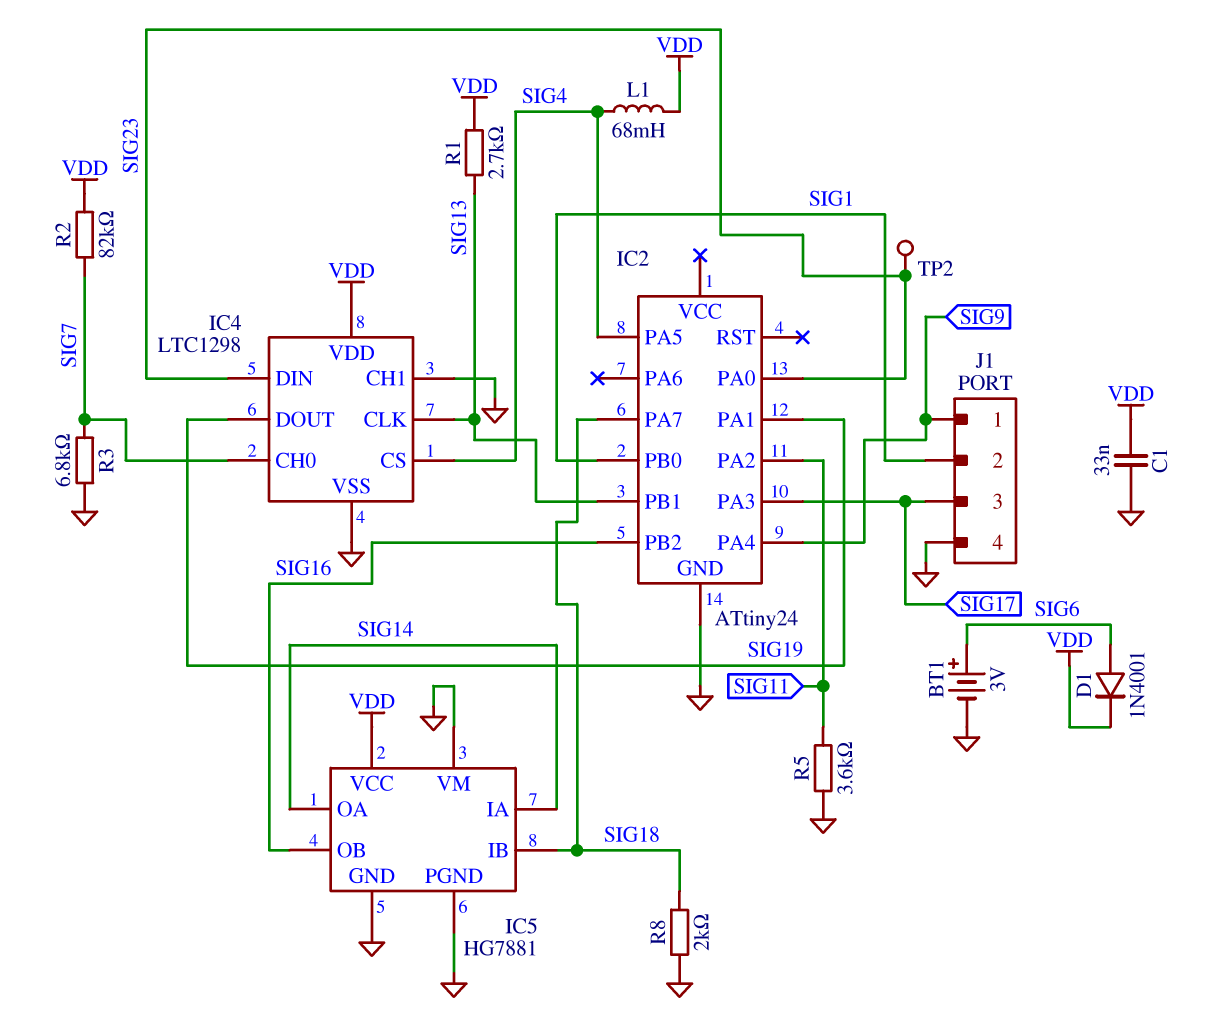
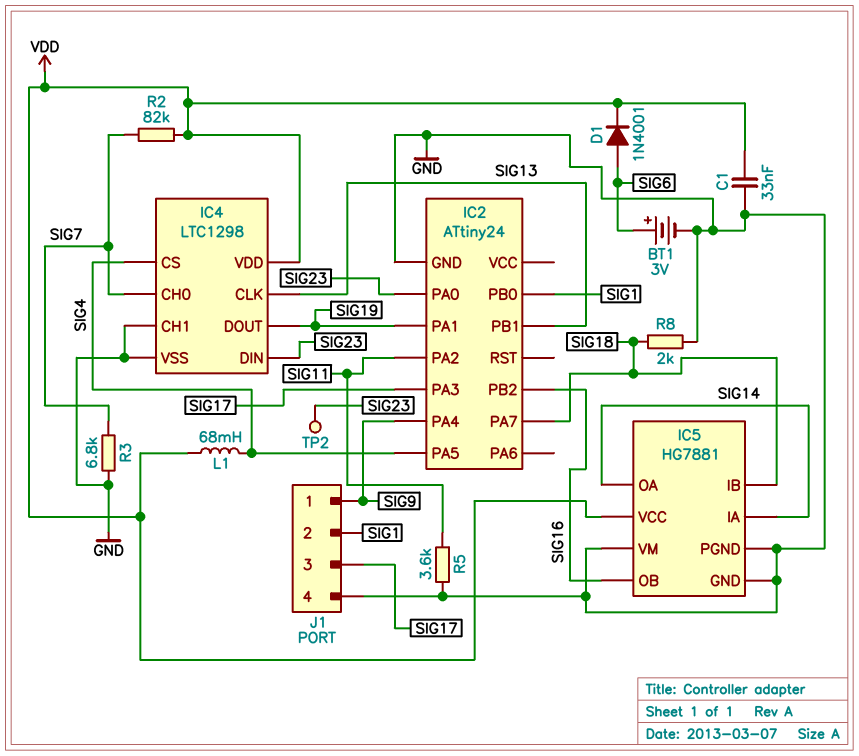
R1: 2.7k (SIG13, VDD) -> none

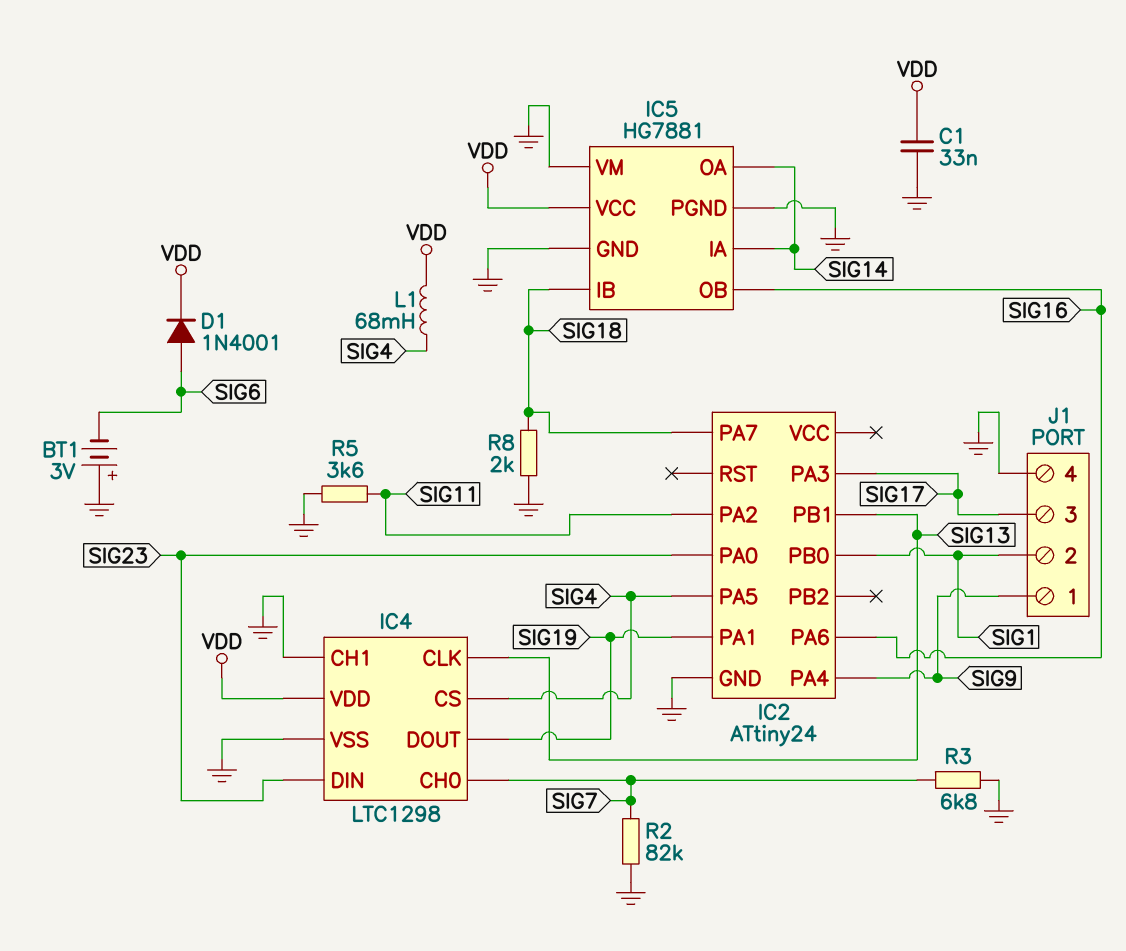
BT1: 3V (plus SIG6, minus GND) -> 3V (plus GND, minus SIG6)
IC2 pin PA6: none -> SIG16
IC2 pin PB2: SIG16 -> none
R2: 82k (SIG7, VDD) -> 82k (GND, SIG7)
TP2: test point (SIG23) -> none

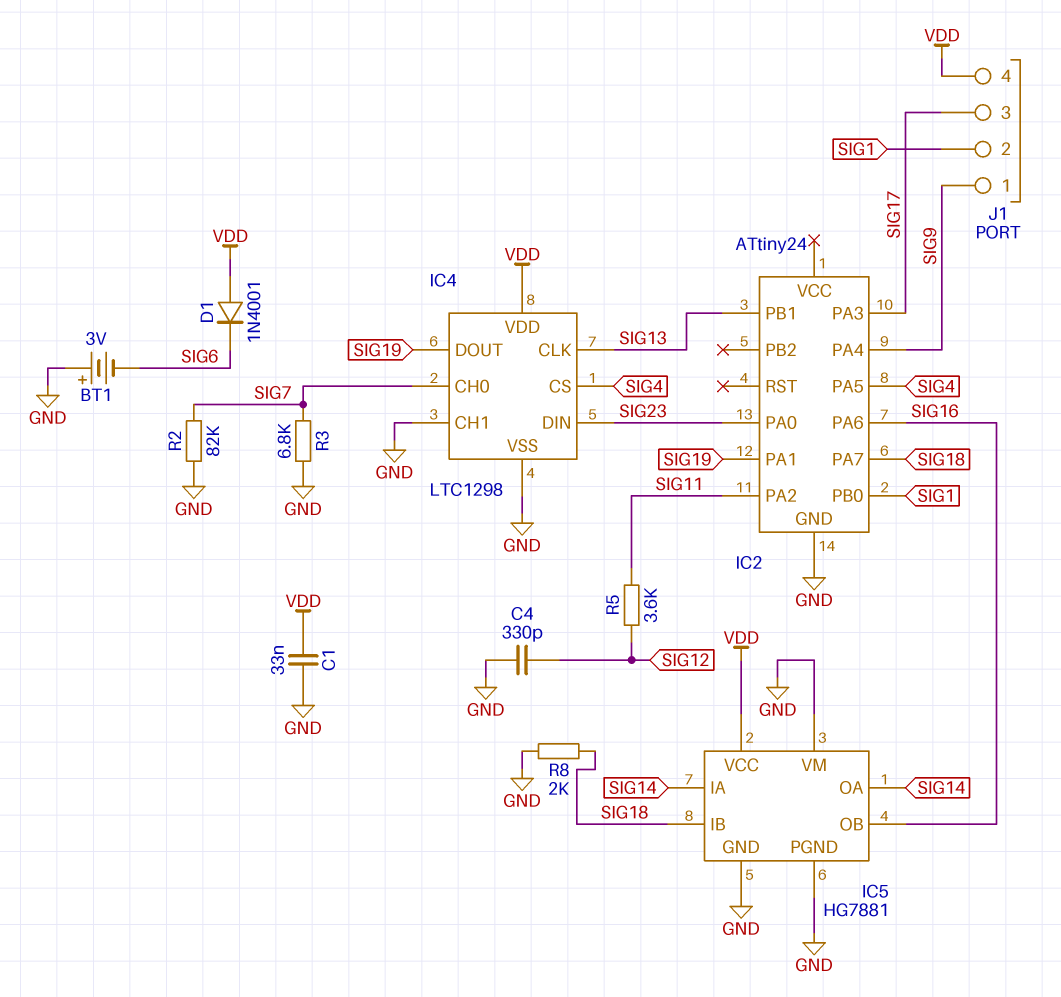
C4: none -> 330pF (GND, SIG12)
D1: diode 1N4001 (A SIG6, K VDD) -> diode 1N4001 (A VDD, K SIG6)
J1 pin 4: GND -> VDD
L1: 68mH (SIG4, VDD) -> none
R5: 3.6k (GND, SIG11) -> 3.6k (SIG11, SIG12)

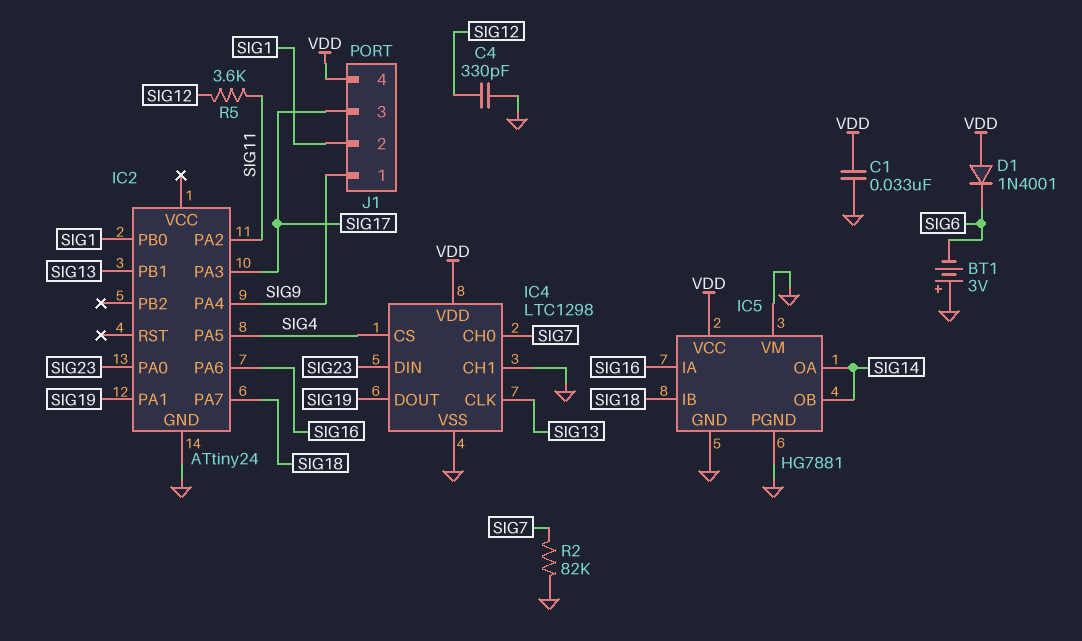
IC5 pin IA: SIG14 -> SIG16
IC5 pin OB: SIG16 -> SIG14
R3: 6.8k (GND, SIG7) -> none
R8: 2k (GND, SIG18) -> none

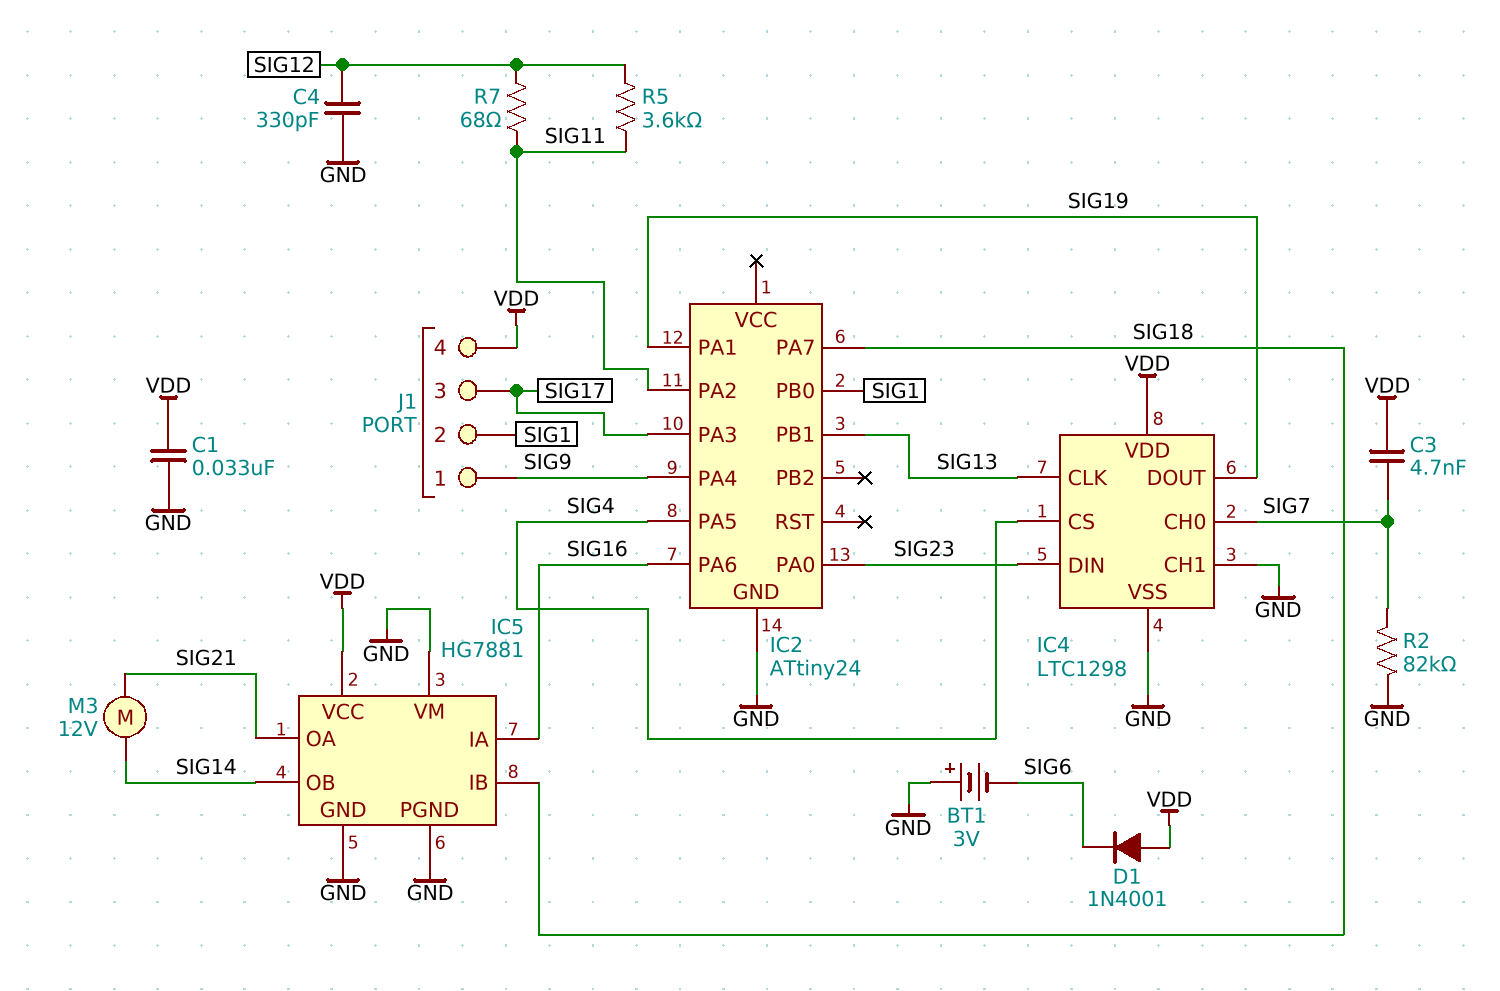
C3: none -> 4.7nF (SIG7, VDD)
IC5 pin OA: SIG14 -> SIG21
M3: none -> motor 12V (SIG14, SIG21)
R7: none -> 68 (SIG11, SIG12)

